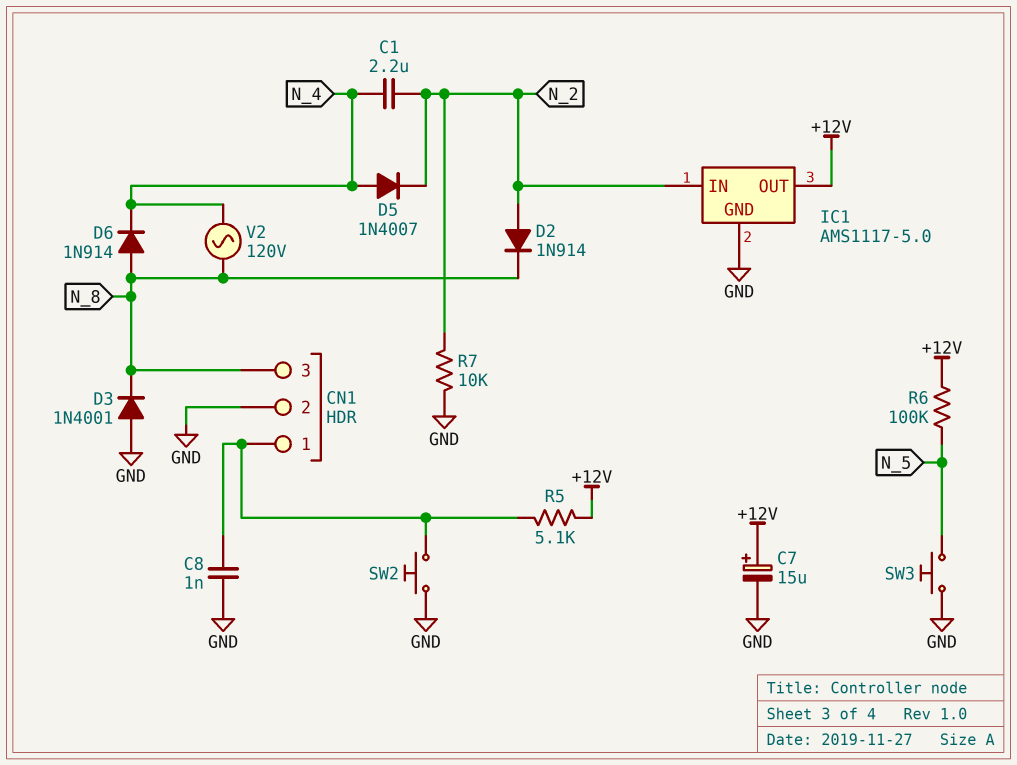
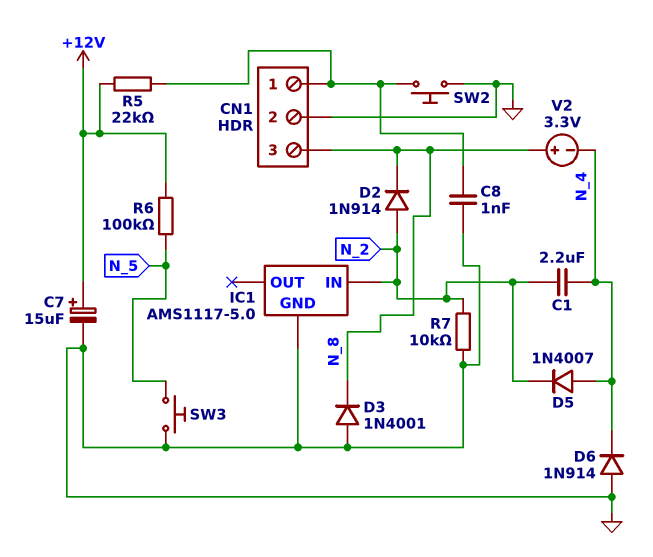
D6: diode 1N914 (A N_8, K N_4) -> diode 1N914 (A GND, K N_4)
IC1 pin OUT: +12V -> none
R5: 5.1k (+12V, CN1/1) -> 22k (+12V, CN1/1)
V2: AC 120V (N_4, N_8) -> 3.3V (plus N_8, minus N_4)

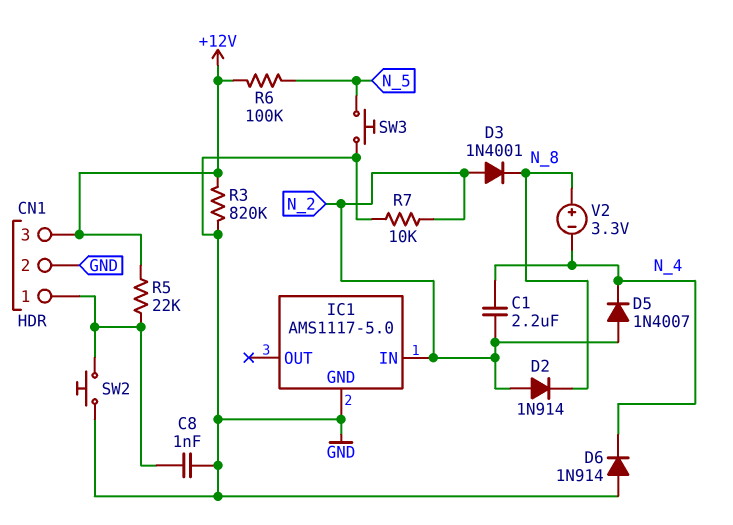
C7: 15uF (plus +12V, minus GND) -> none
CN1 pin 3: N_8 -> +12V
D3: diode 1N4001 (A GND, K N_8) -> diode 1N4001 (A N_2, K N_8)
D5: diode 1N4007 (A N_4, K N_2) -> diode 1N4007 (A N_2, K N_4)
R3: none -> 820k (+12V, GND)

